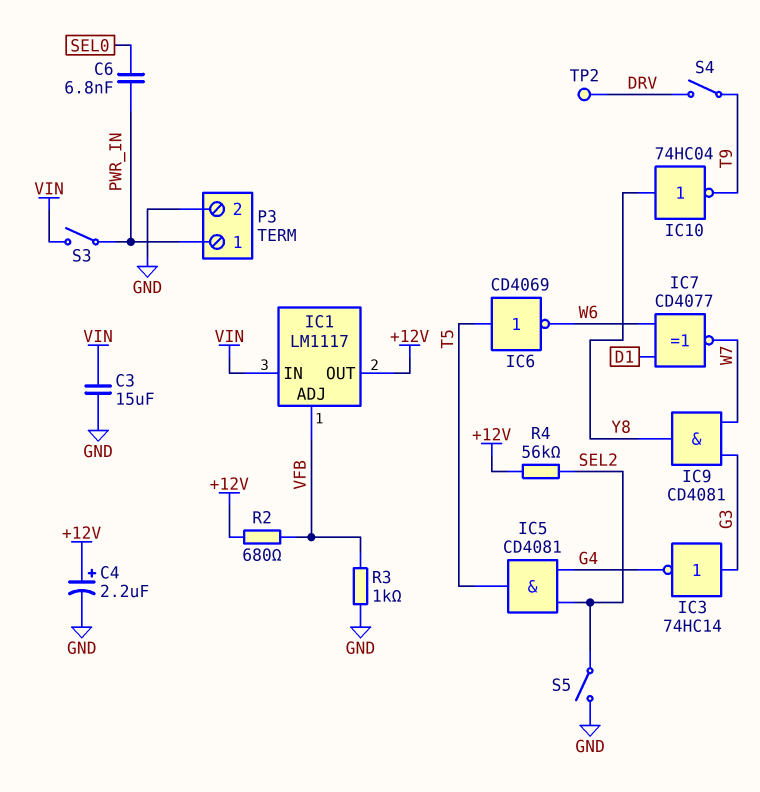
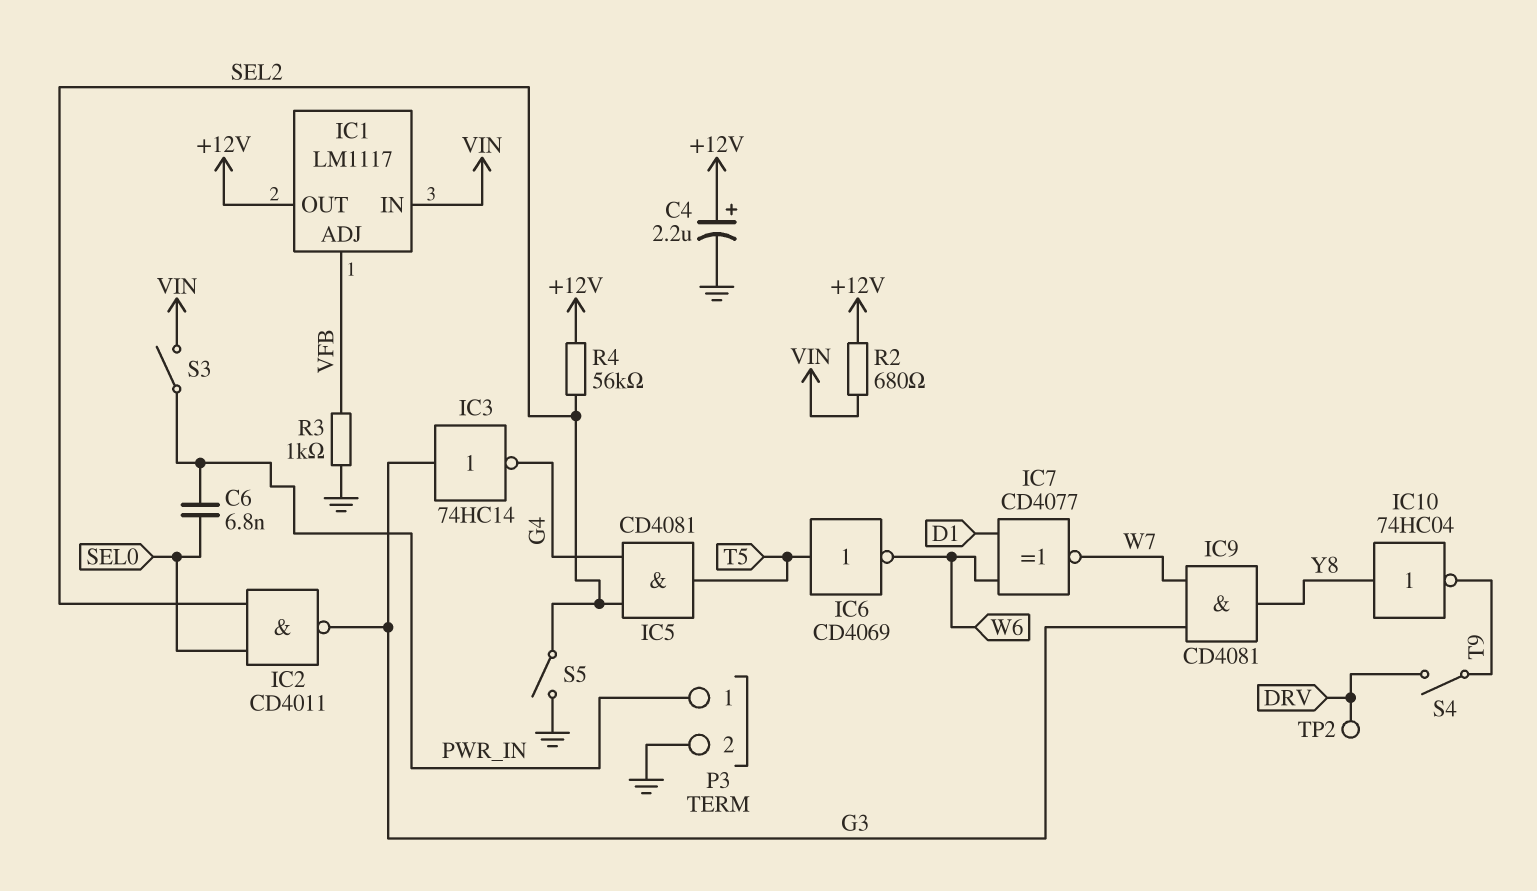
C3: 15uF (GND, VIN) -> none
IC2: none -> NAND CD4011 (in SEL0, in SEL2, out G3)
R2: 680 (+12V, VFB) -> 680 (+12V, VIN)

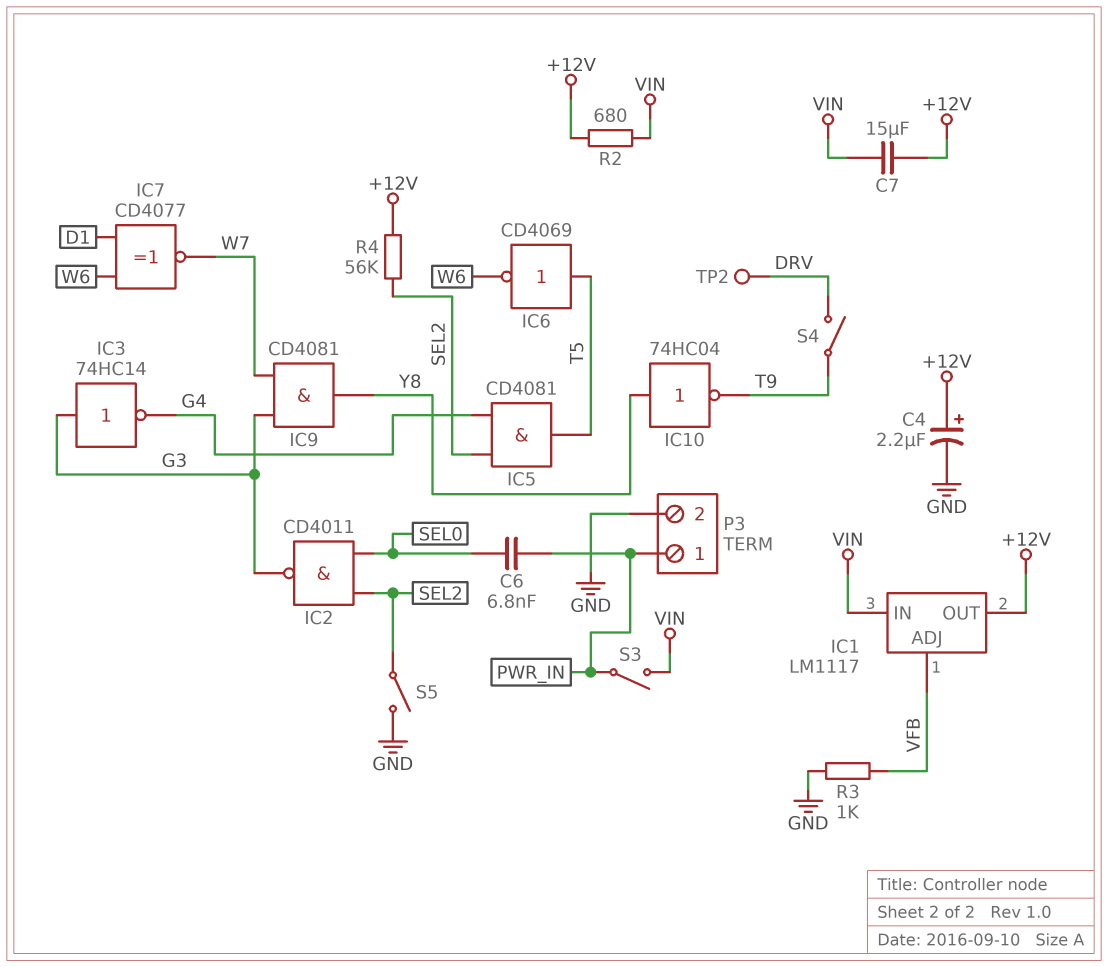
C7: none -> 15uF (+12V, VIN)

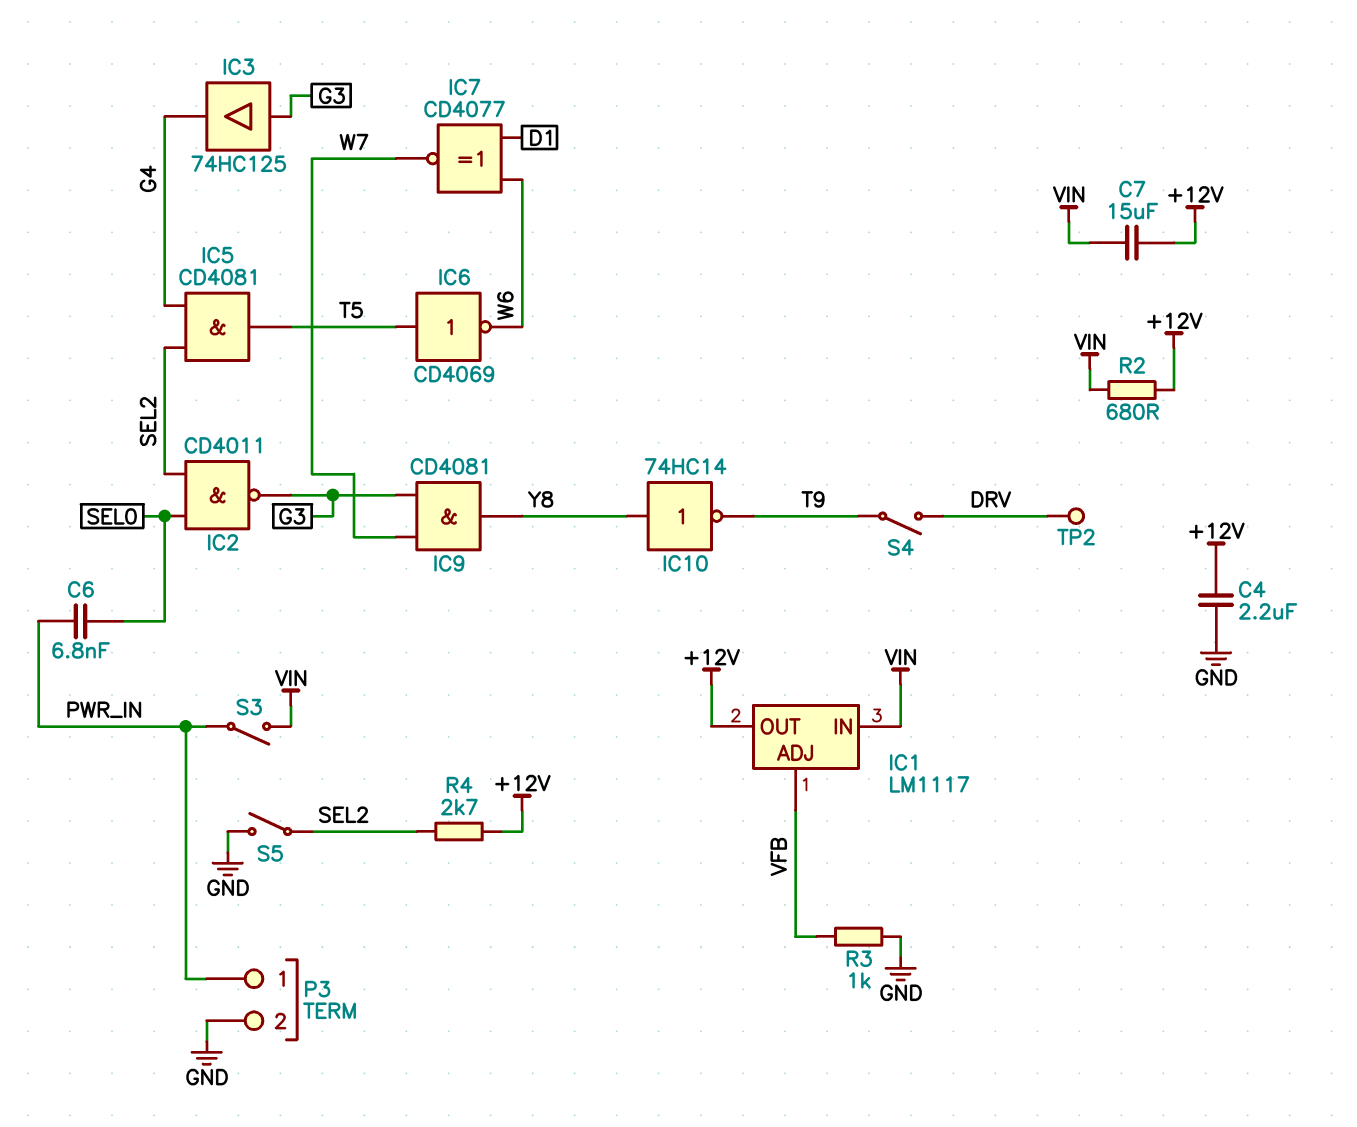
C4: 2.2uF (plus +12V, minus GND) -> 2.2uF (+12V, GND)
IC3: NOT 74HC14 (in G3, out G4) -> buffer 74HC125 (in G3, out G4)
IC10: NOT 74HC04 (in Y8, out T9) -> NOT 74HC14 (in Y8, out T9)
R4: 56k (+12V, SEL2) -> 2.7k (+12V, SEL2)

